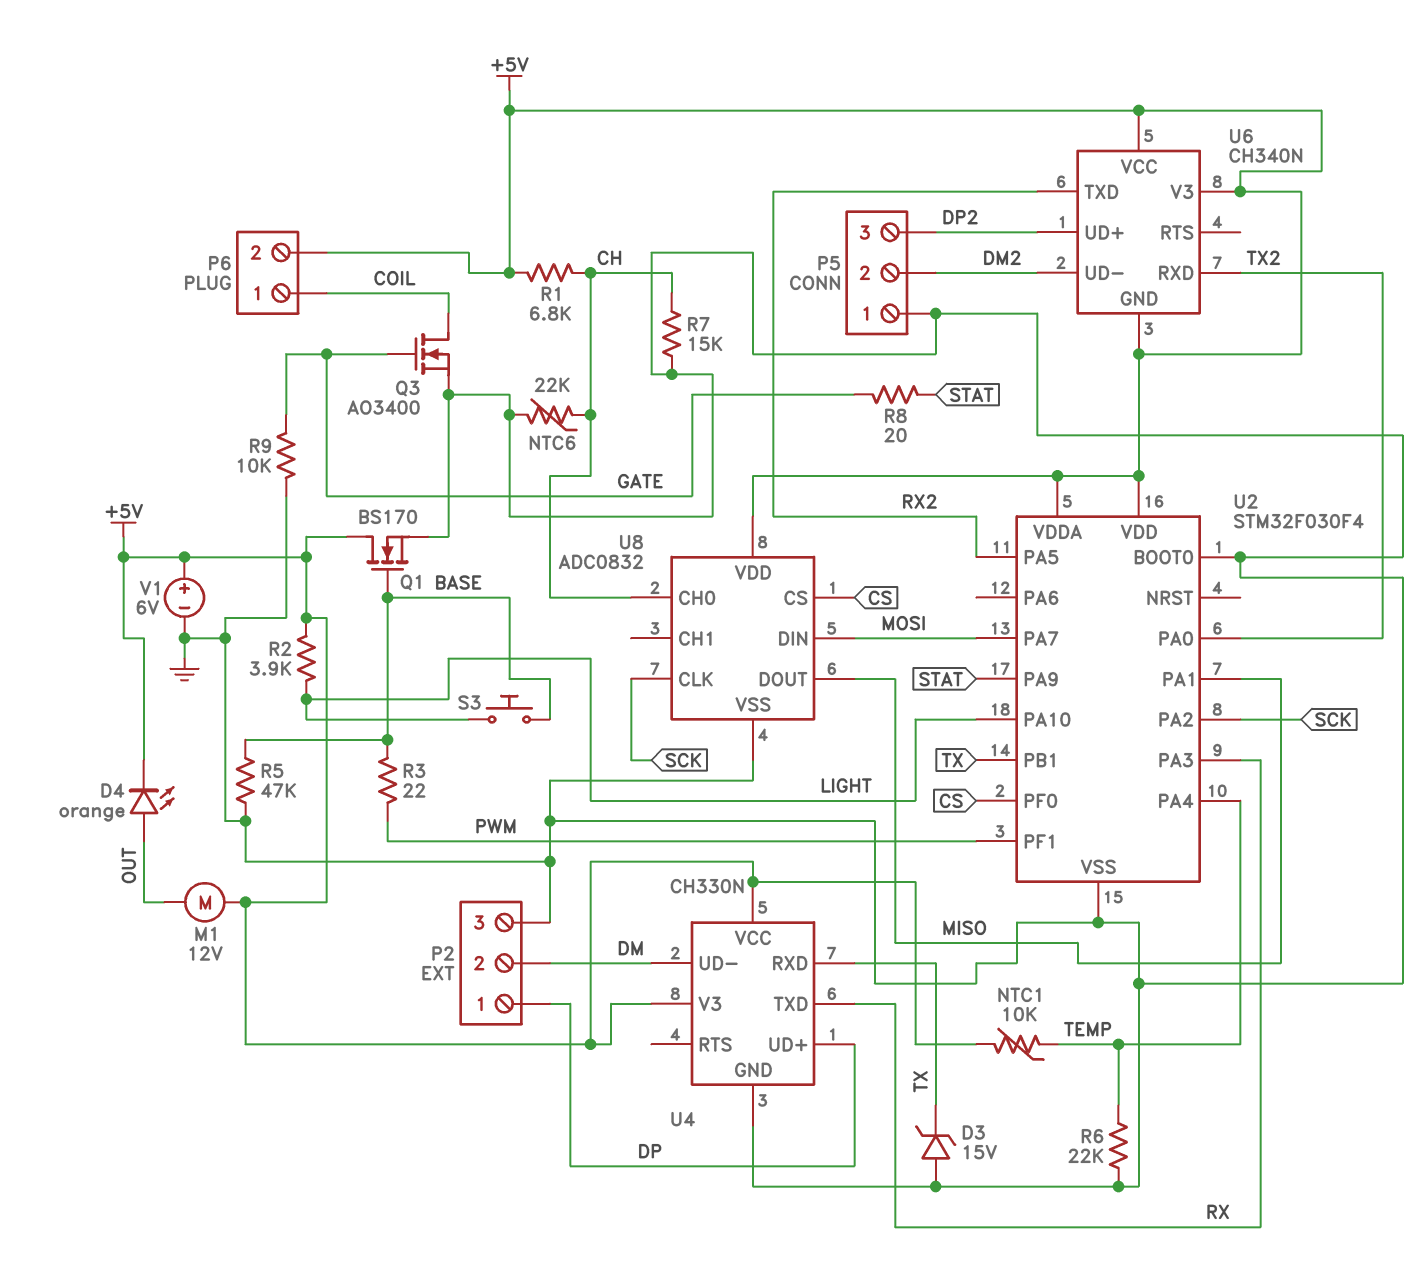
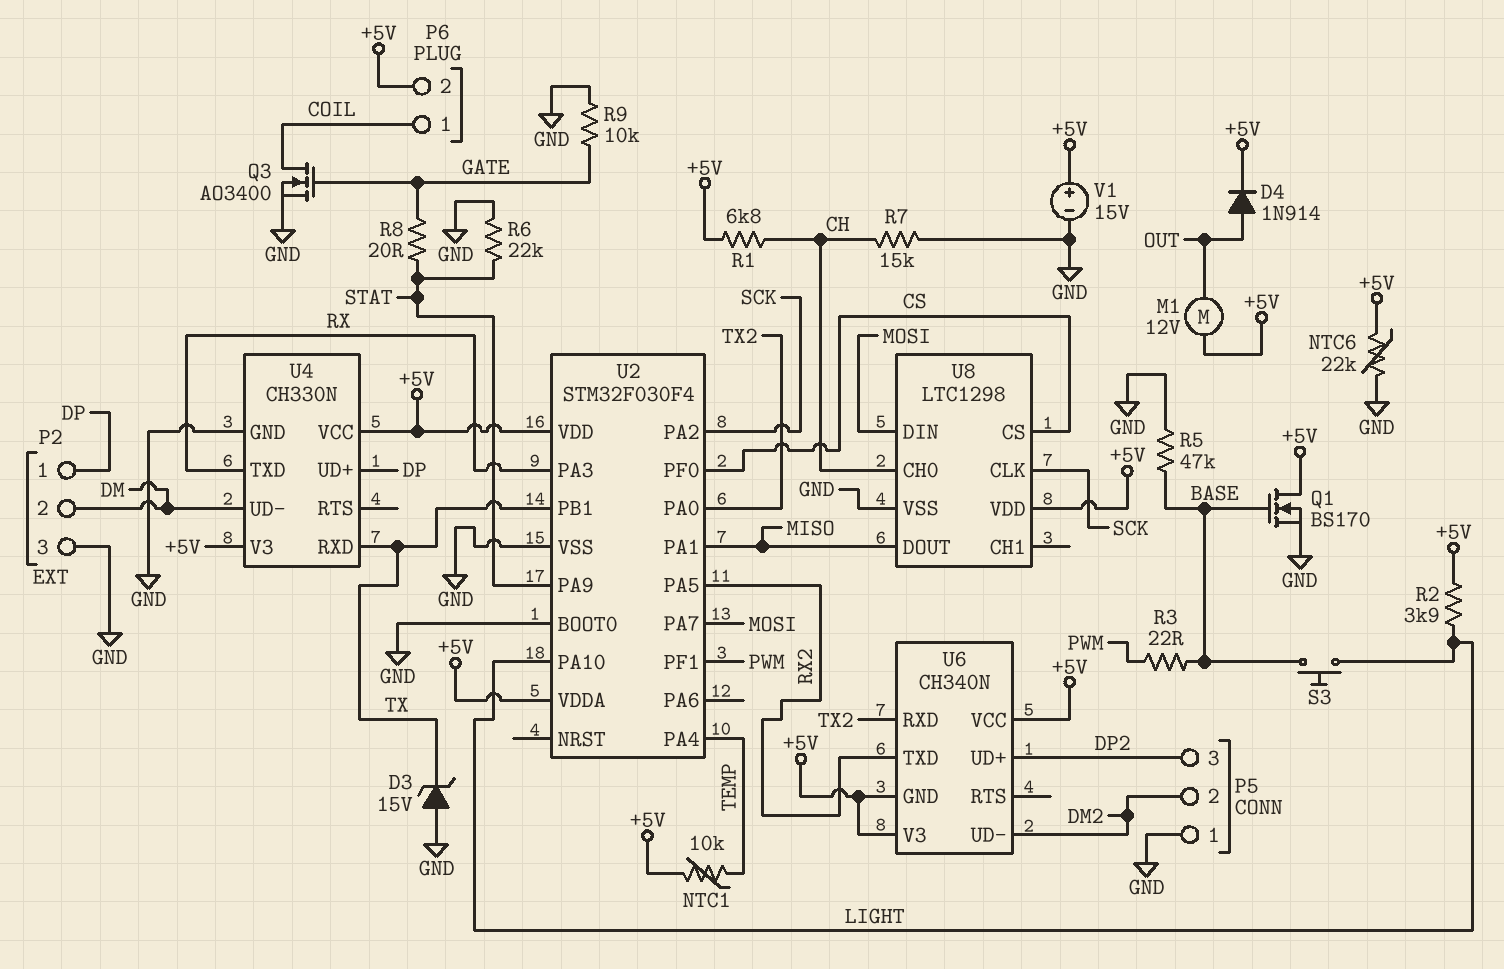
D4: LED orange (A OUT, K +5V) -> diode 1N914 (A OUT, K +5V)
NTC6: 22k (CH, GND) -> 22k (+5V, GND)
R6: 22k (GND, TEMP) -> 22k (GND, STAT)
U8: ADC0832 -> LTC1298
V1: 6V (plus +5V, minus GND) -> 15V (plus +5V, minus GND)

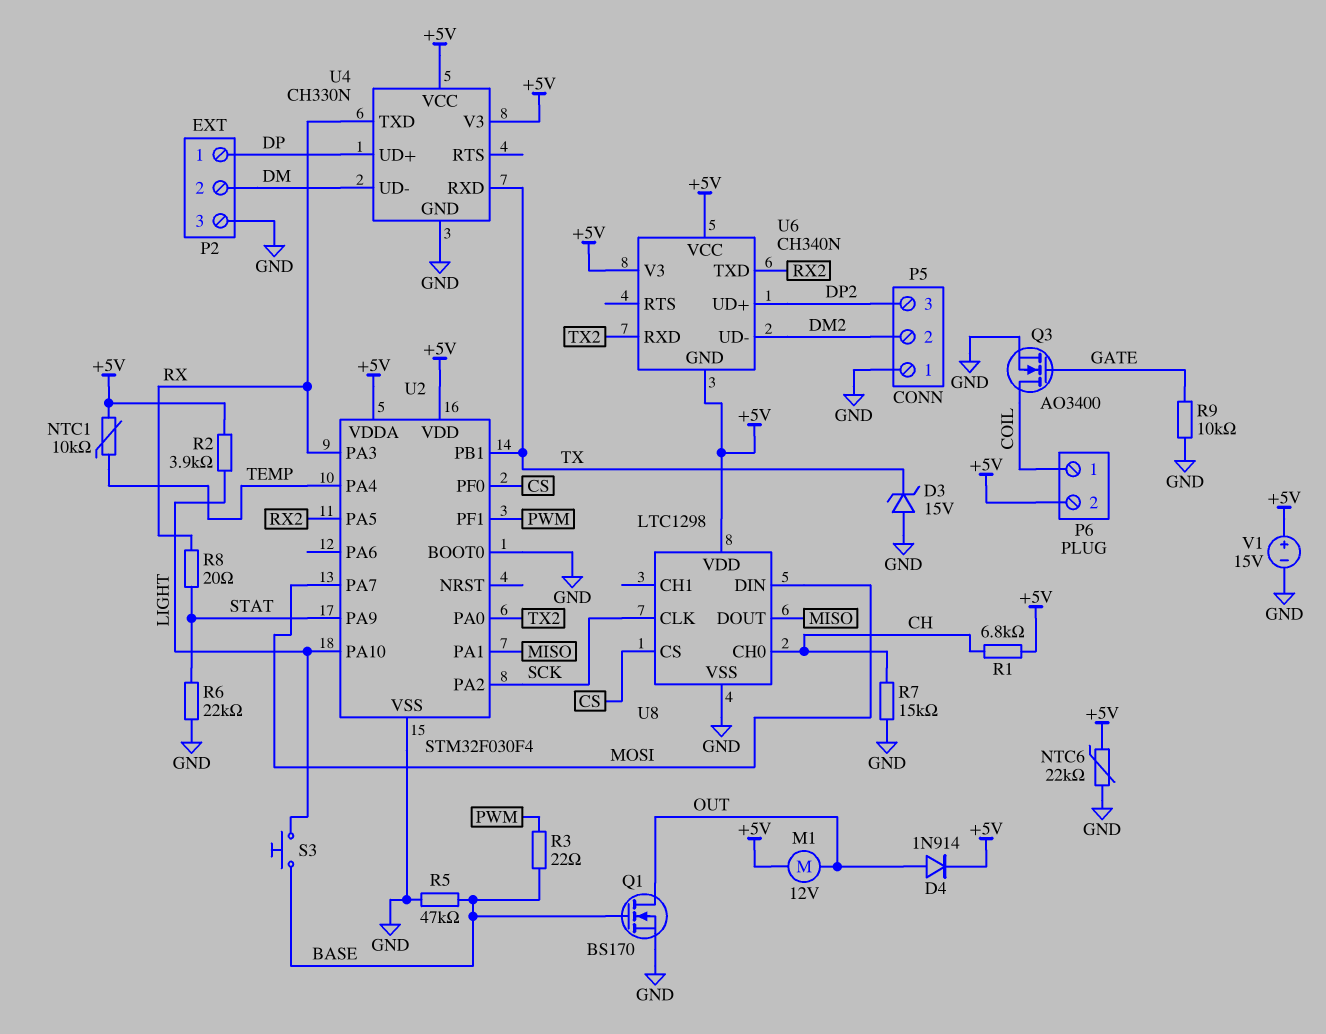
Q1: NMOS BS170 (G BASE, D +5V, S GND) -> NMOS BS170 (G BASE, D OUT, S GND)
R8: 20 (GATE, STAT) -> 20 (RX, STAT)

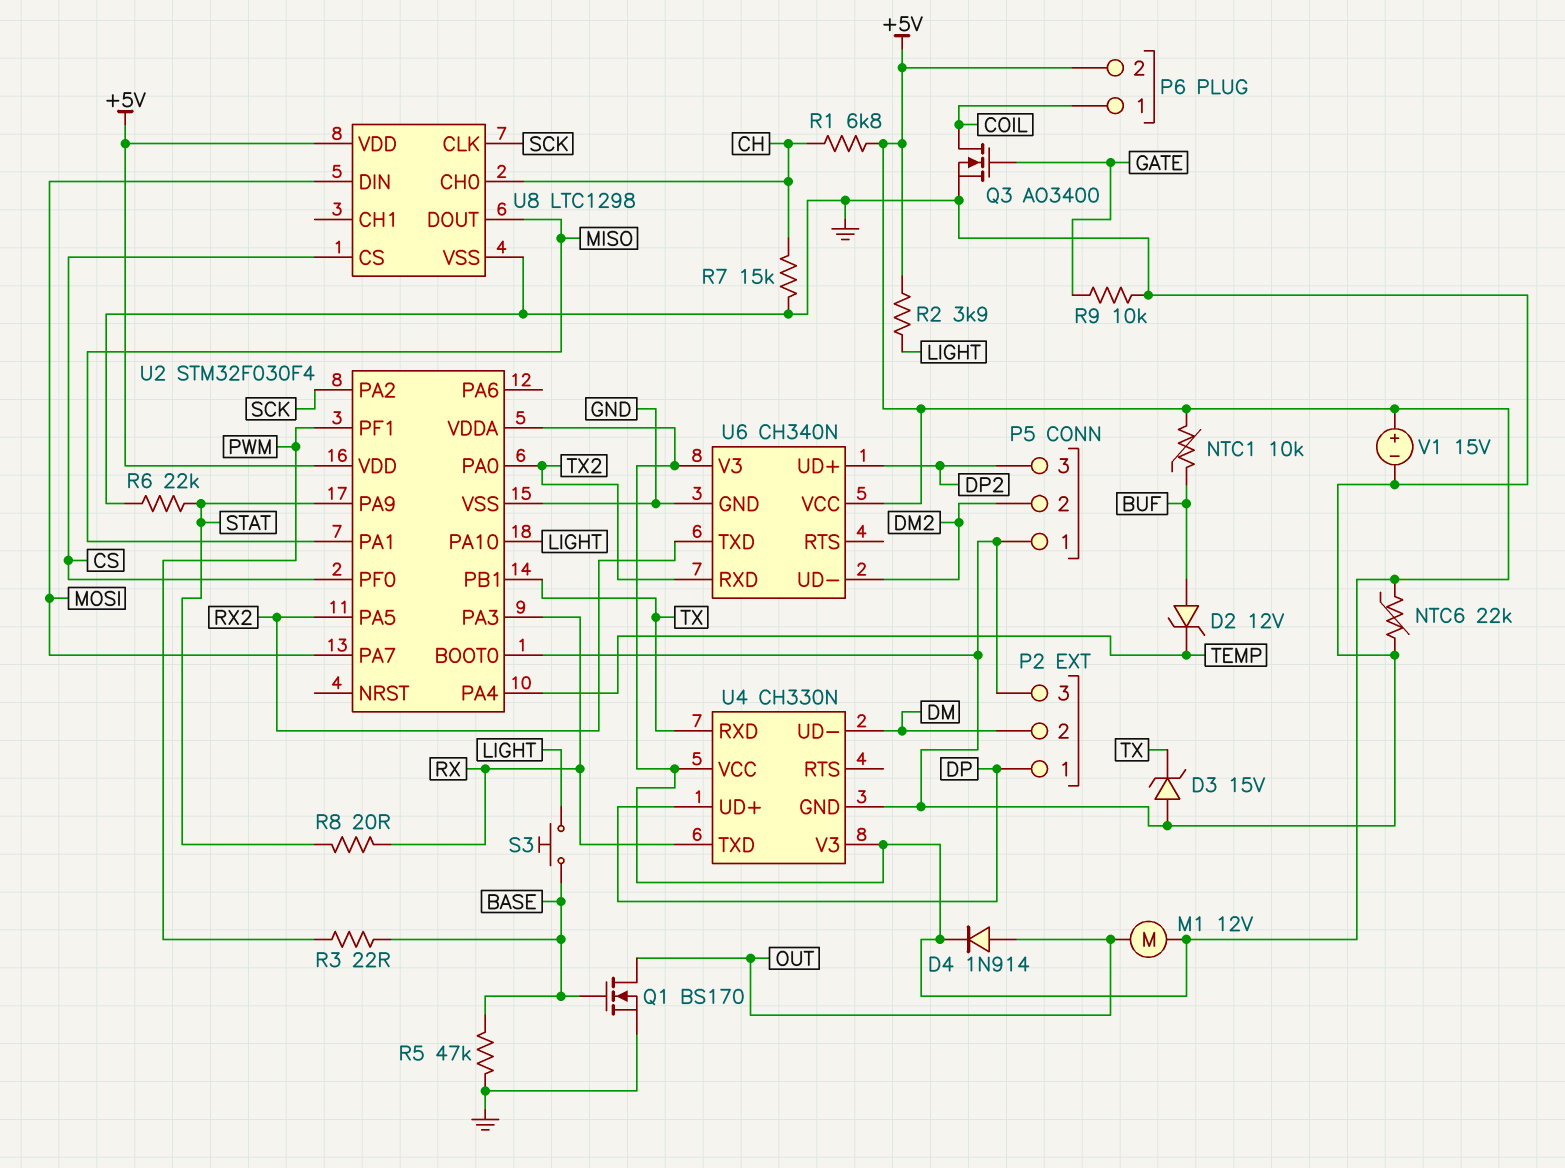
D2: none -> zener 12V (A BUF, K TEMP)
NTC1: 10k (+5V, TEMP) -> 10k (+5V, BUF)
U6 pin GND: +5V -> GND

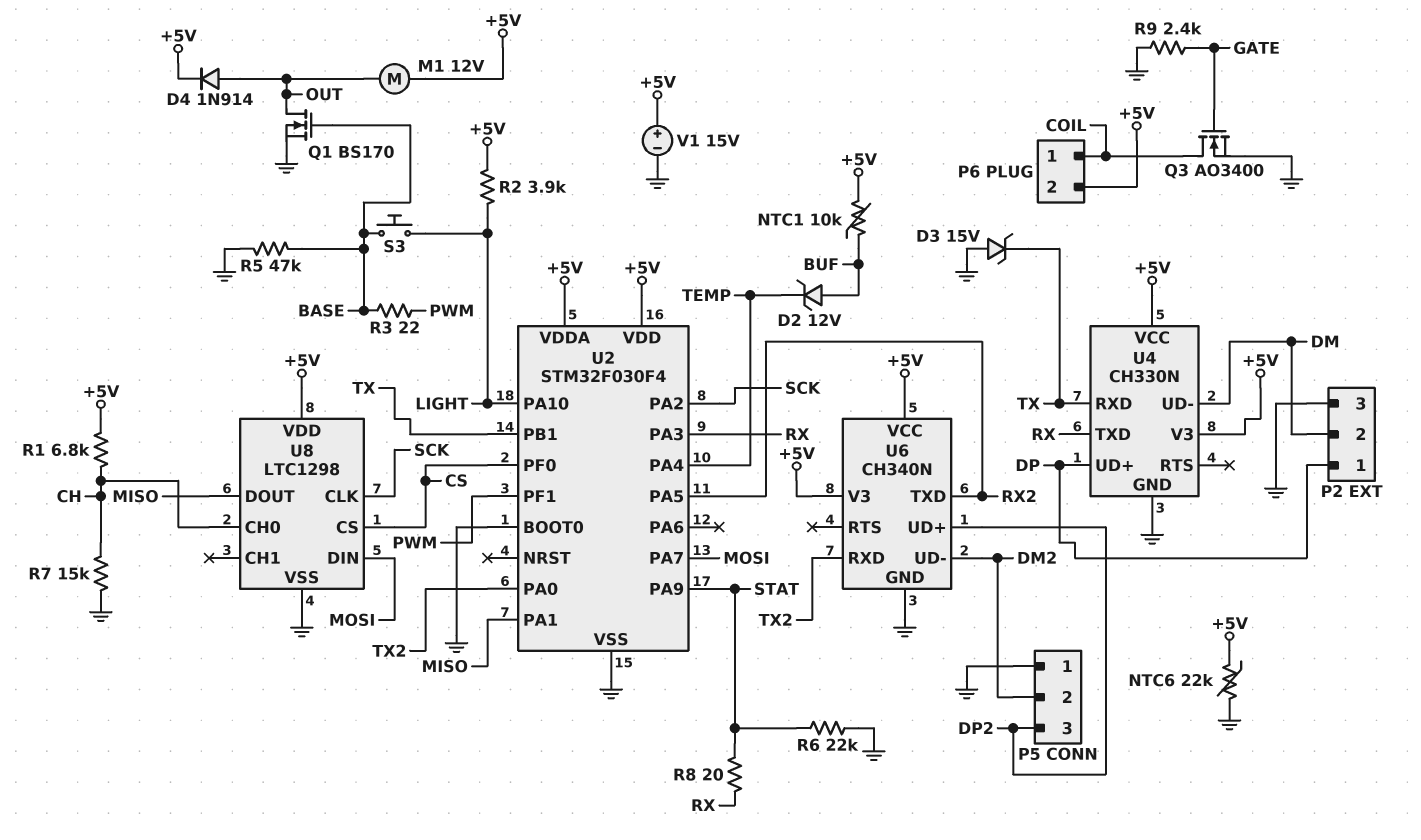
R9: 10k (GATE, GND) -> 2.4k (GATE, GND)

